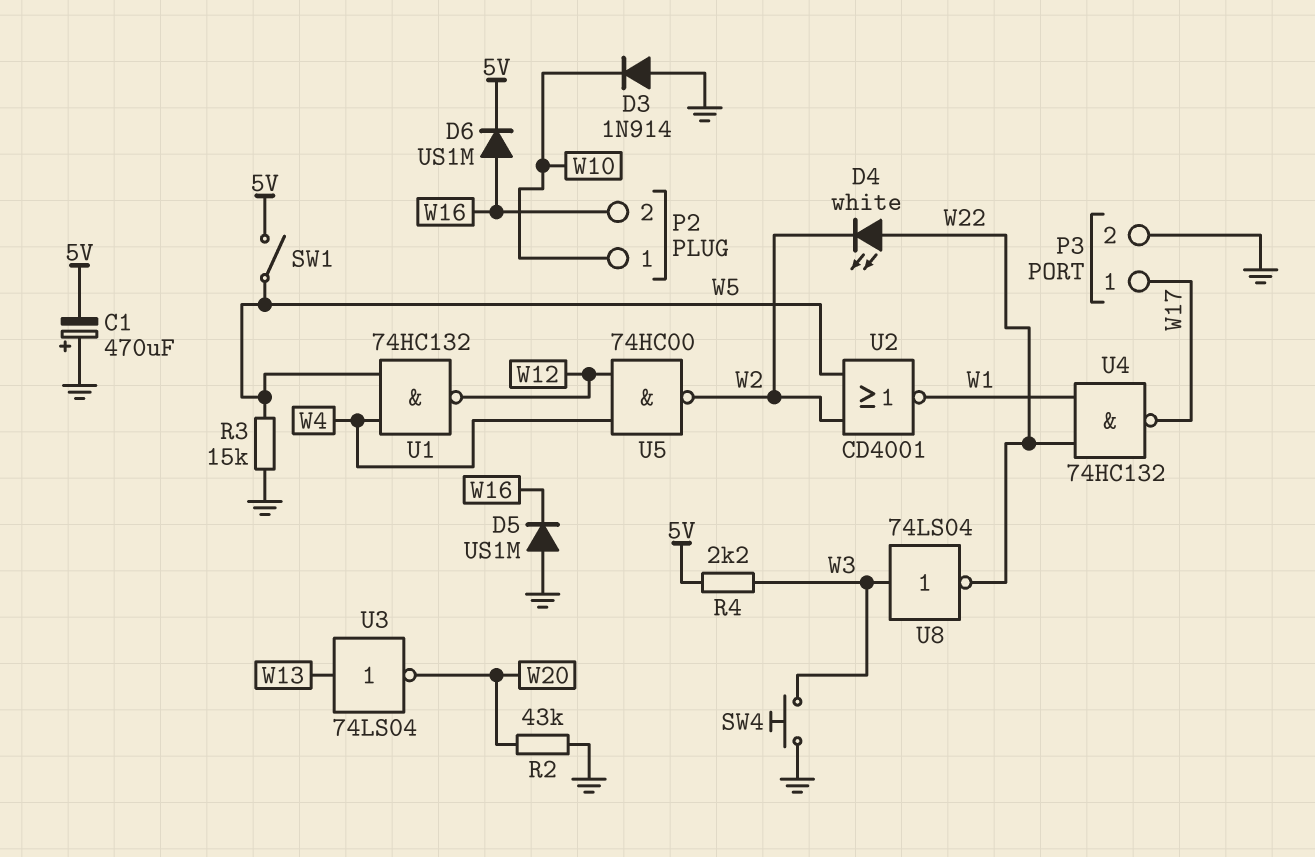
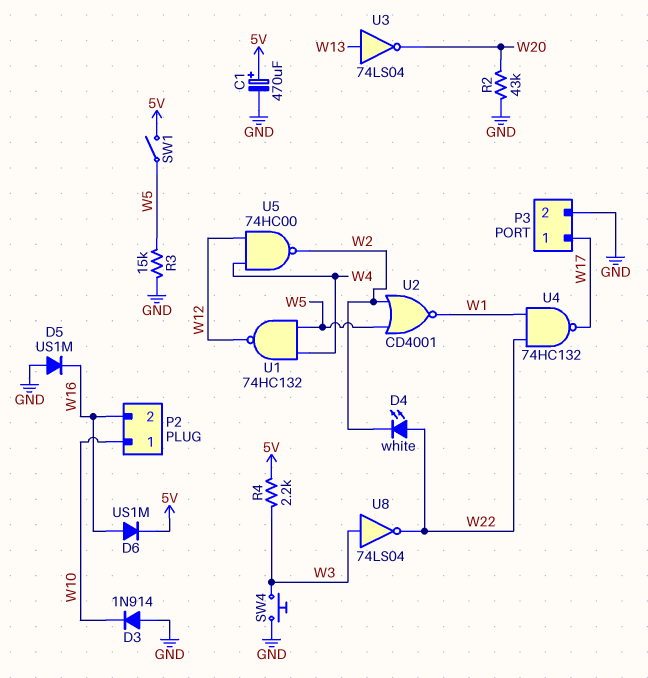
C1: 470uF (plus GND, minus 5V) -> 470uF (plus 5V, minus GND)

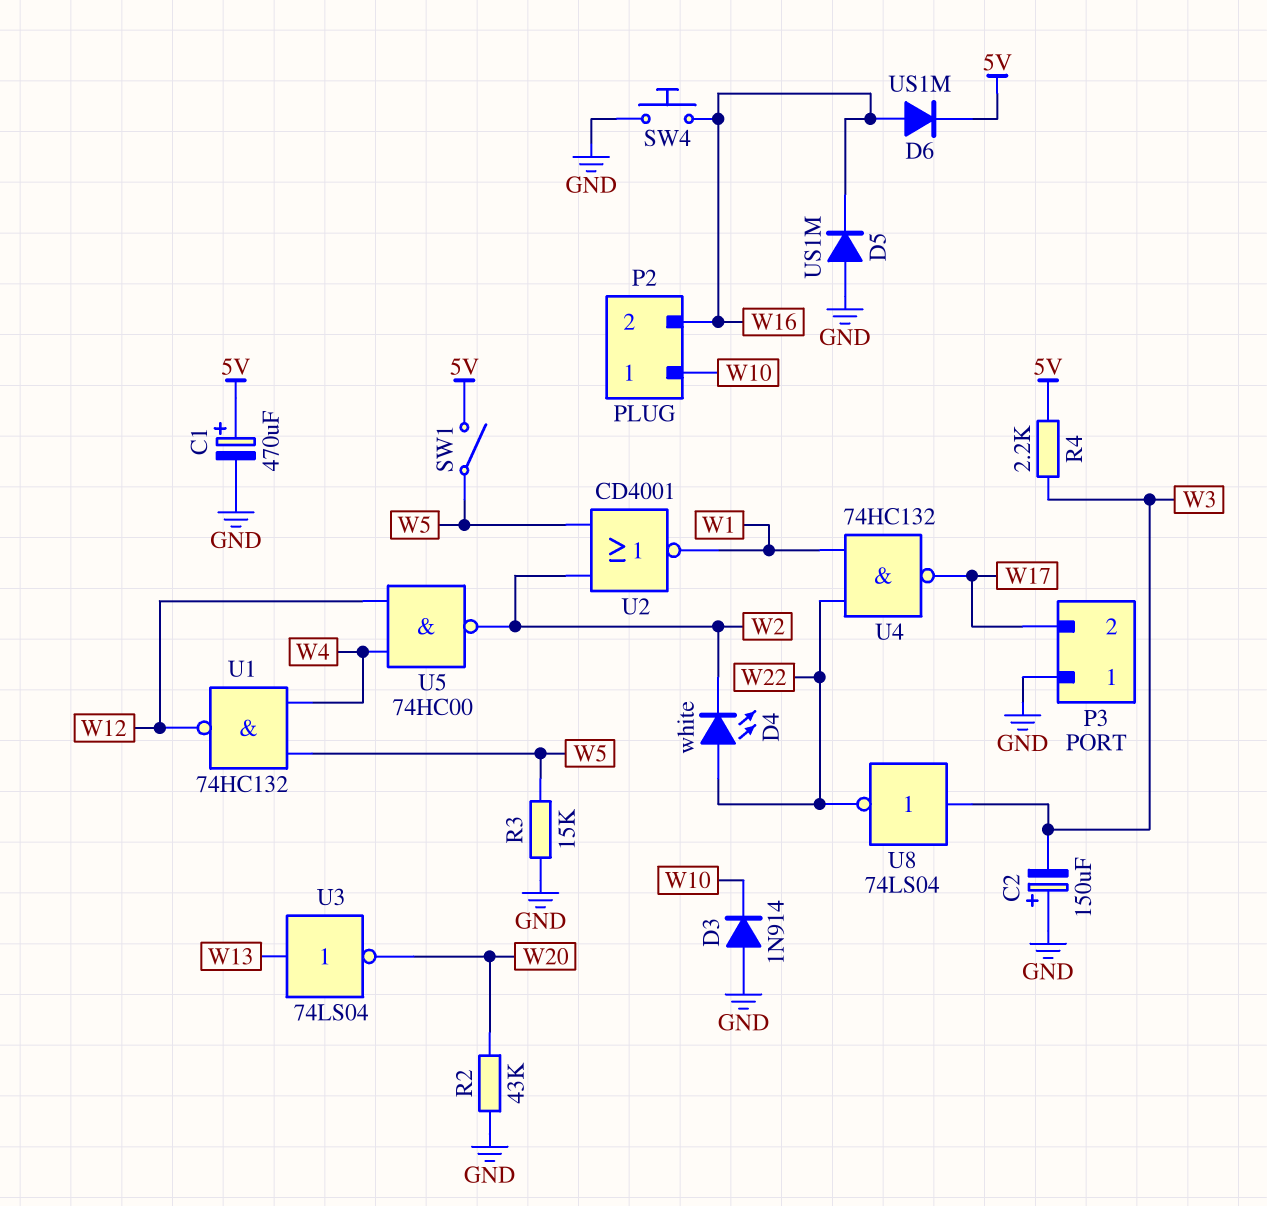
C2: none -> 150uF (plus GND, minus W3)
P3 pin 1: W17 -> GND
P3 pin 2: GND -> W17
SW4: button (GND, W3) -> button (GND, W16)

